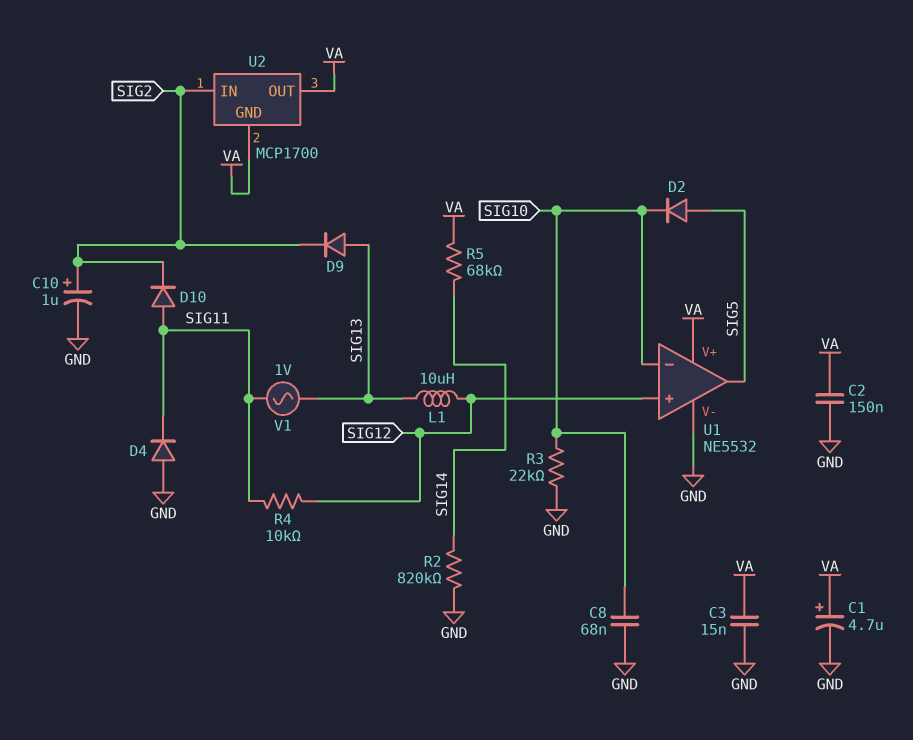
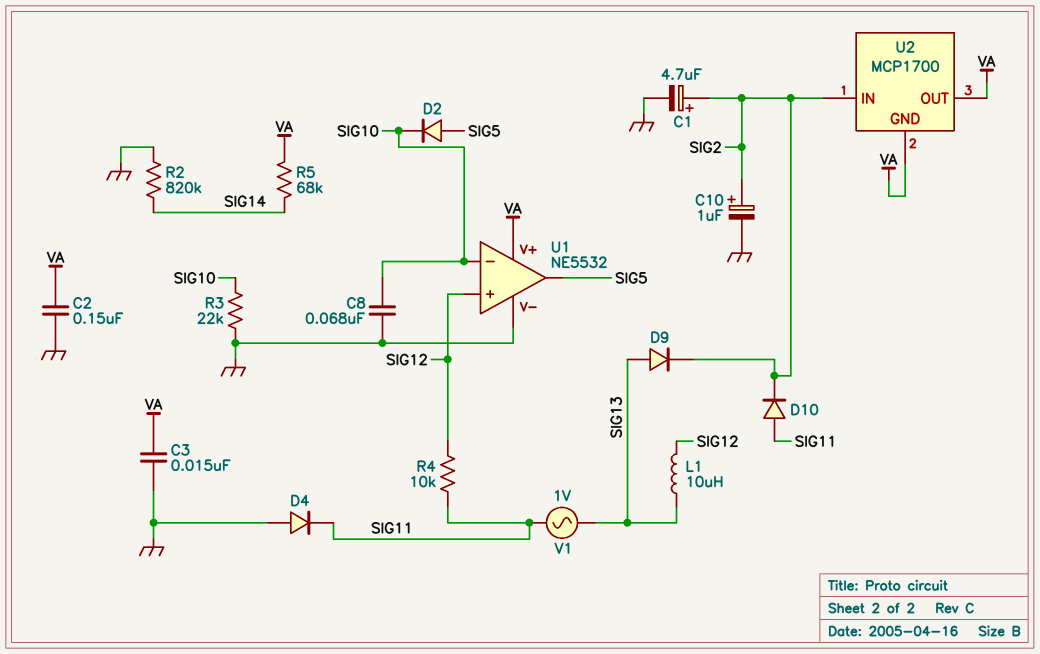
C1: 4.7uF (plus VA, minus GND) -> 4.7uF (plus SIG2, minus GND)

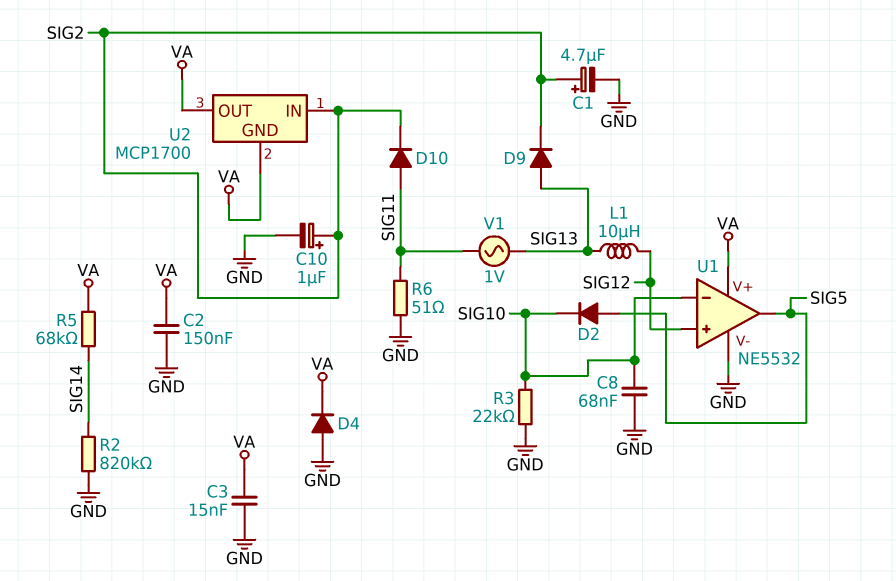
D4: diode (A GND, K SIG11) -> diode (A GND, K VA)
R4: 10k (SIG11, SIG12) -> none
R6: none -> 51 (GND, SIG11)

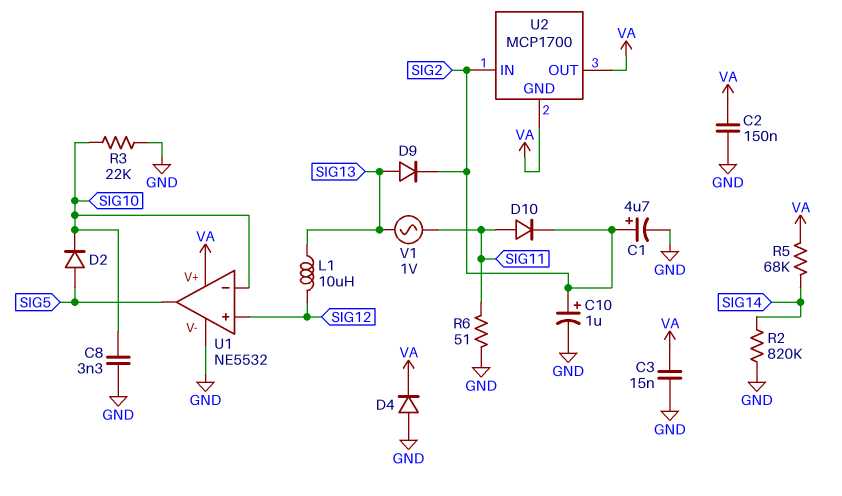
C8: 68nF (GND, SIG10) -> 3.3nF (GND, SIG10)

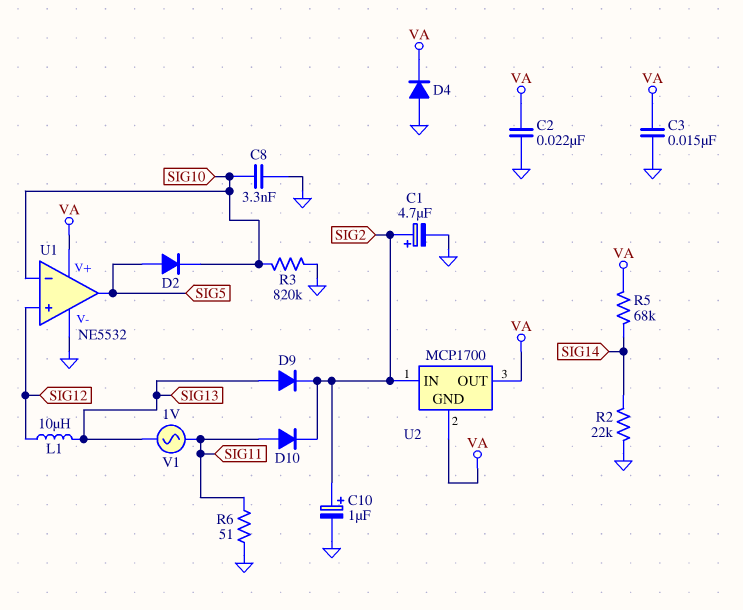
C2: 150nF (GND, VA) -> 22nF (GND, VA)
R2: 820k (GND, SIG14) -> 22k (GND, SIG14)
R3: 22k (GND, SIG10) -> 820k (GND, SIG10)

